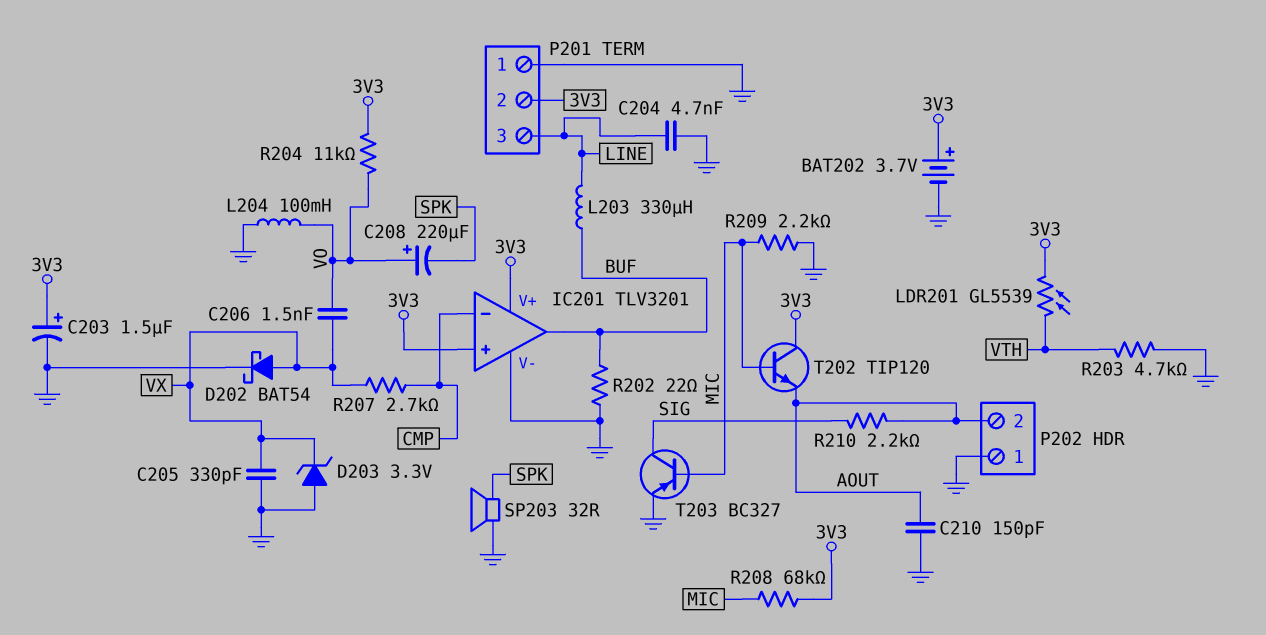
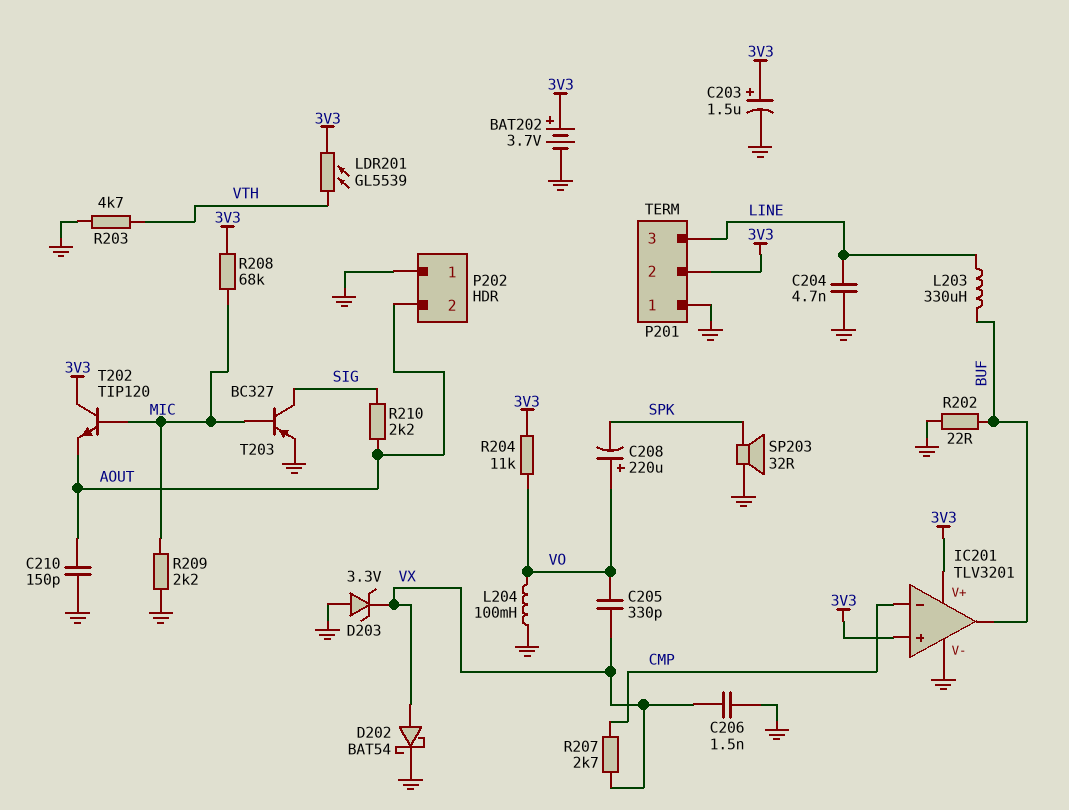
C205: 330pF (GND, VX) -> 330pF (VO, VX)
C206: 1.5nF (VO, VX) -> 1.5nF (GND, VX)

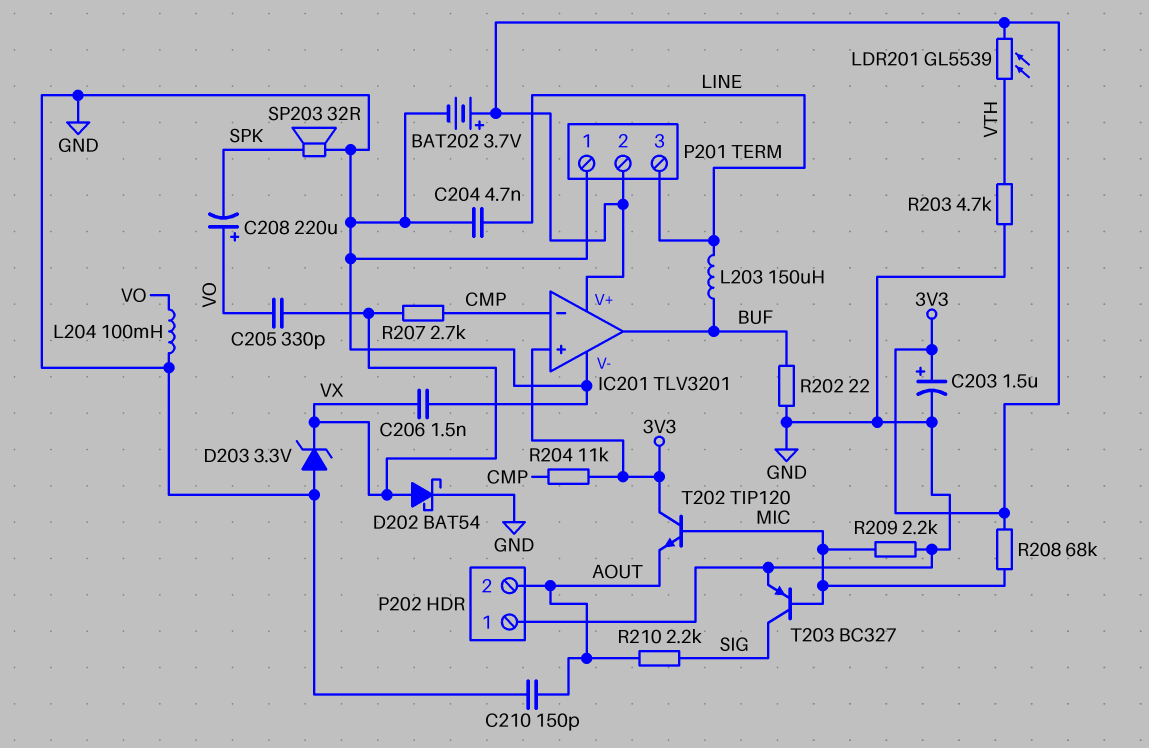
L203: 330uH (BUF, LINE) -> 150uH (BUF, LINE)
R204: 11k (3V3, VO) -> 11k (3V3, CMP)

